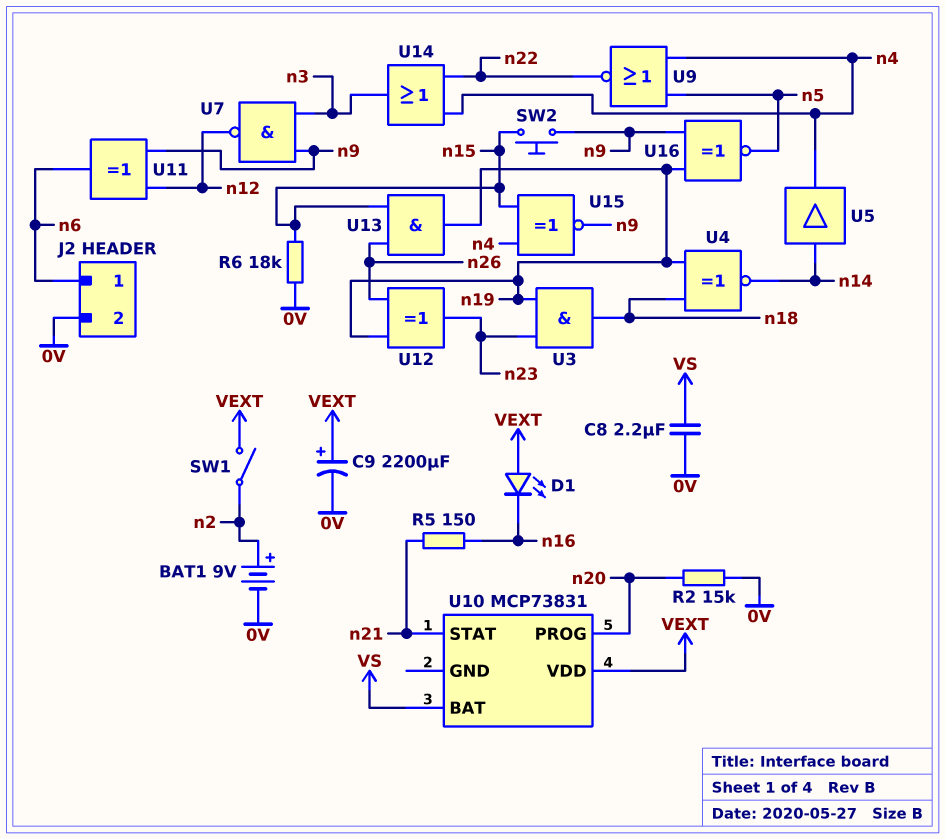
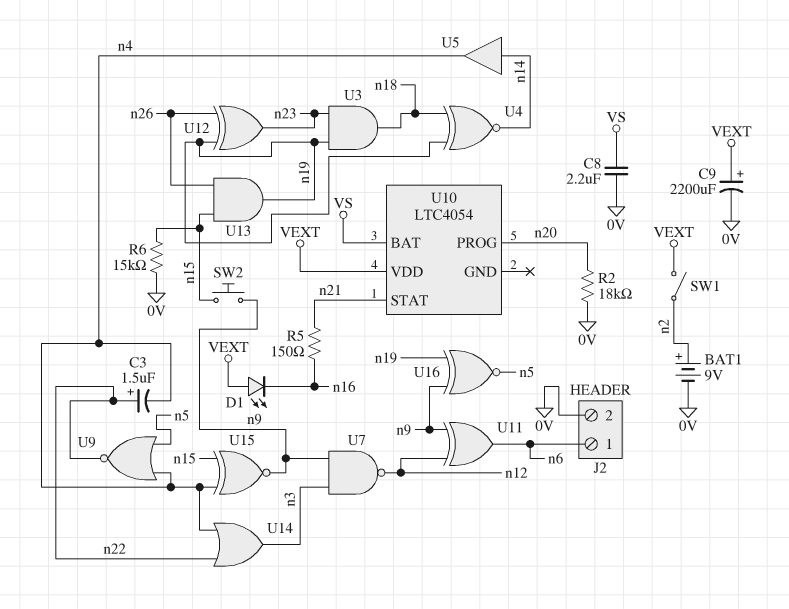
C3: none -> 1.5uF (plus n22, minus n4)
R2: 15k (0V, n20) -> 18k (0V, n20)
R6: 18k (0V, n15) -> 15k (0V, n15)
U10: MCP73831 -> LTC4054

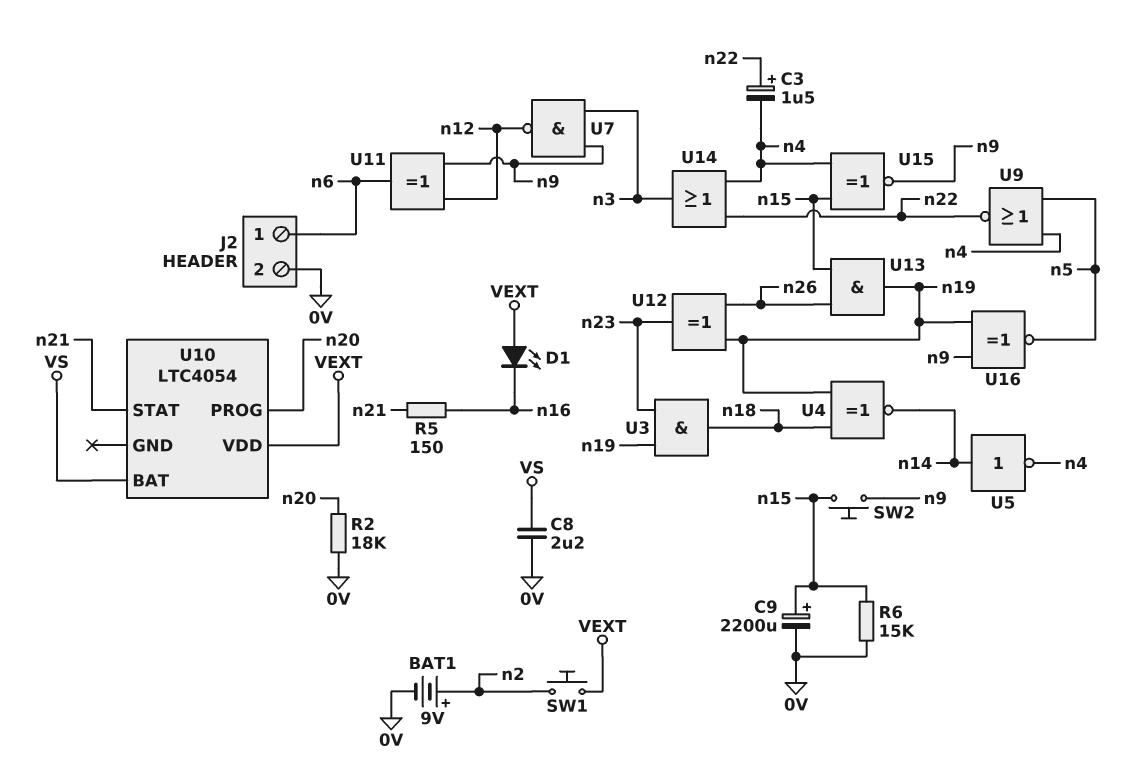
C9: 2200uF (plus VEXT, minus 0V) -> 2200uF (plus n15, minus 0V)
SW1: switch (VEXT, n2) -> button (VEXT, n2)
U5: buffer (in n14, out n4) -> NOT (in n14, out n4)

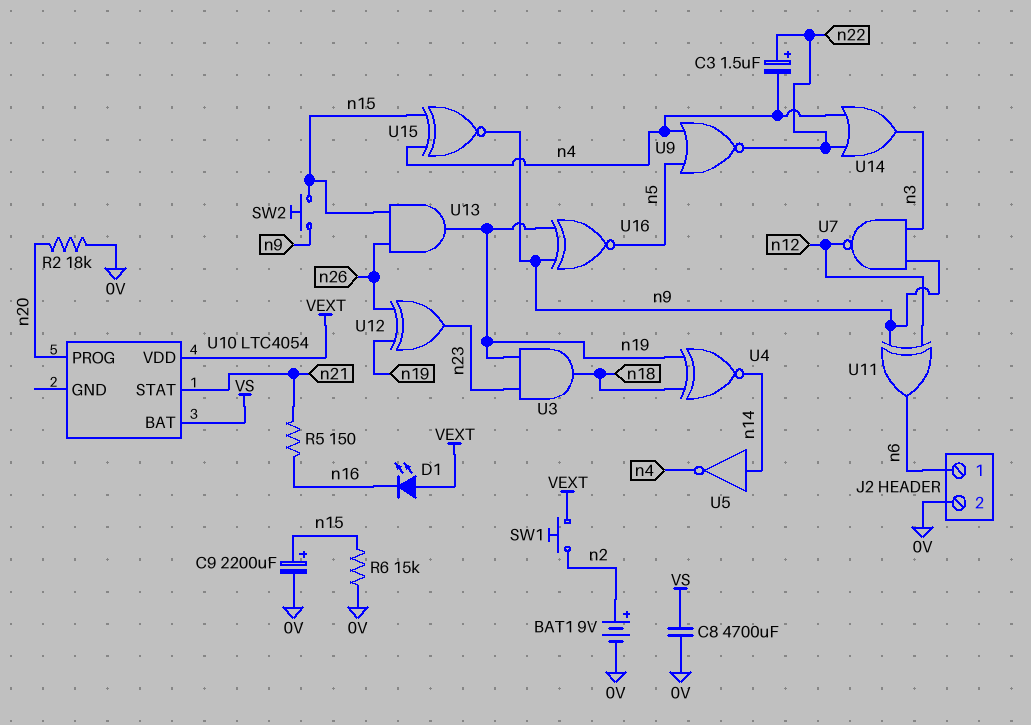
C8: 2.2uF (0V, VS) -> 4700uF (0V, VS)

